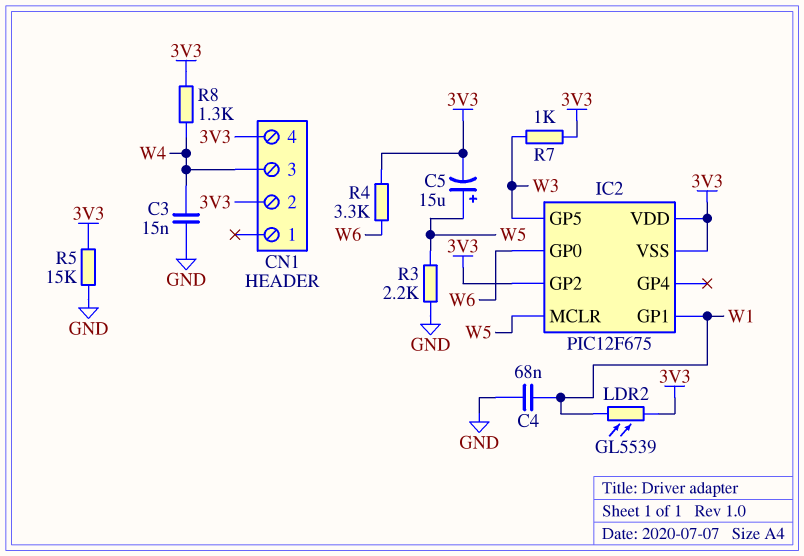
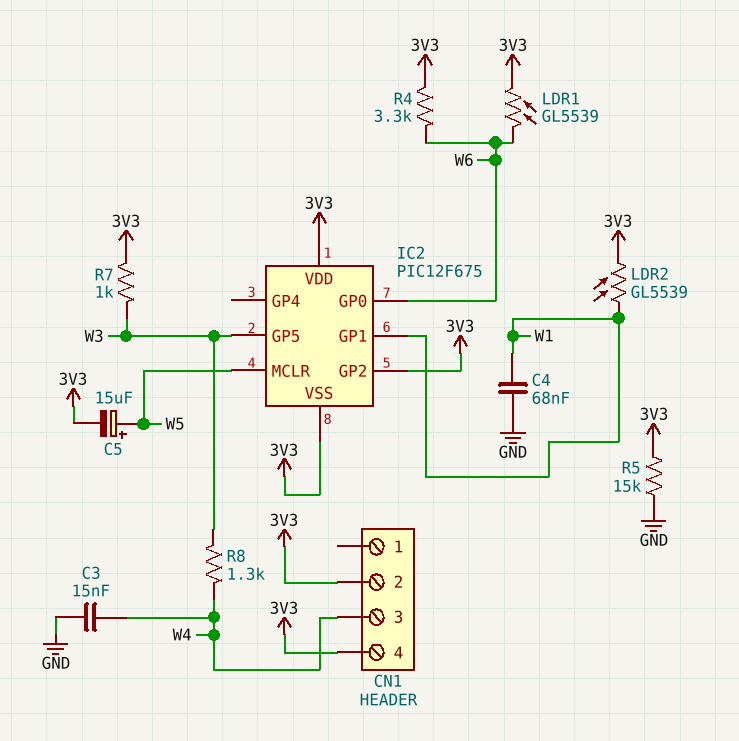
LDR1: none -> GL5539 (3V3, W6)
R3: 2.2k (GND, W5) -> none
R8: 1.3k (3V3, W4) -> 1.3k (W3, W4)

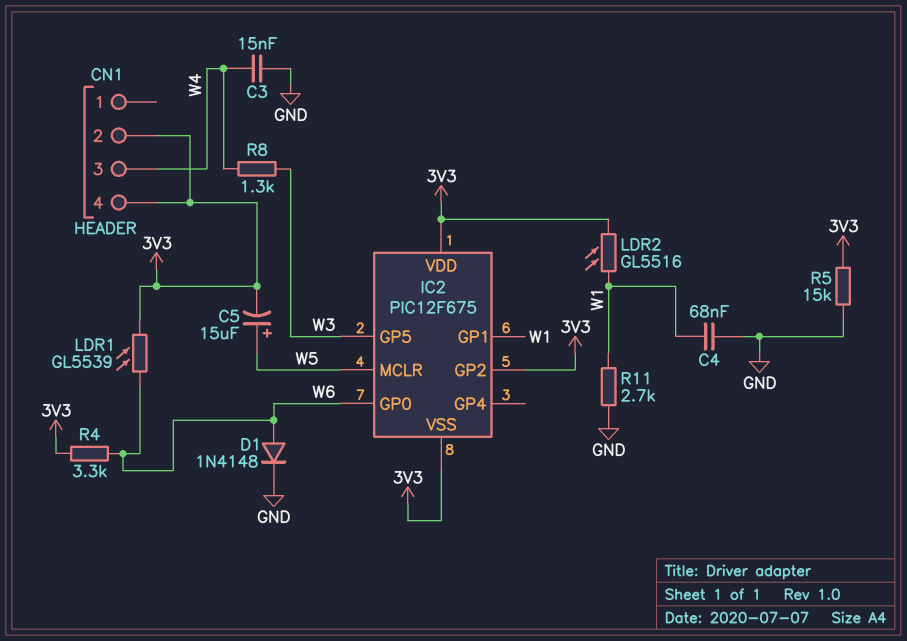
D1: none -> diode 1N4148 (A W6, K GND)
LDR2: GL5539 (3V3, W1) -> GL5516 (3V3, W1)
R7: 1k (3V3, W3) -> none
R11: none -> 2.7k (GND, W1)

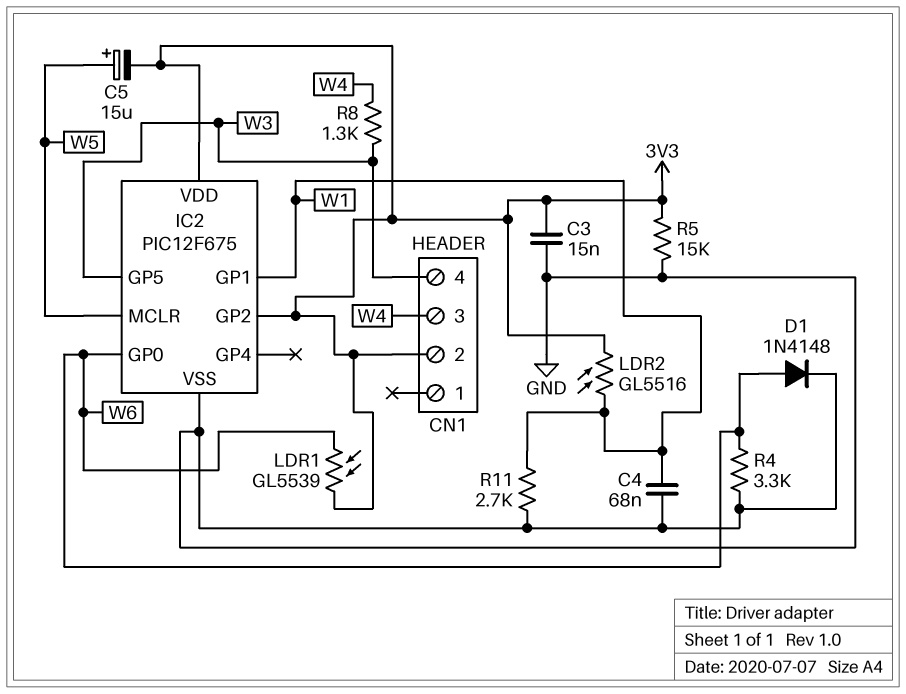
C3: 15nF (GND, W4) -> 15nF (3V3, GND)
CN1 pin 4: 3V3 -> W3
IC2 pin VSS: 3V3 -> GND
R4: 3.3k (3V3, W6) -> 3.3k (GND, W6)

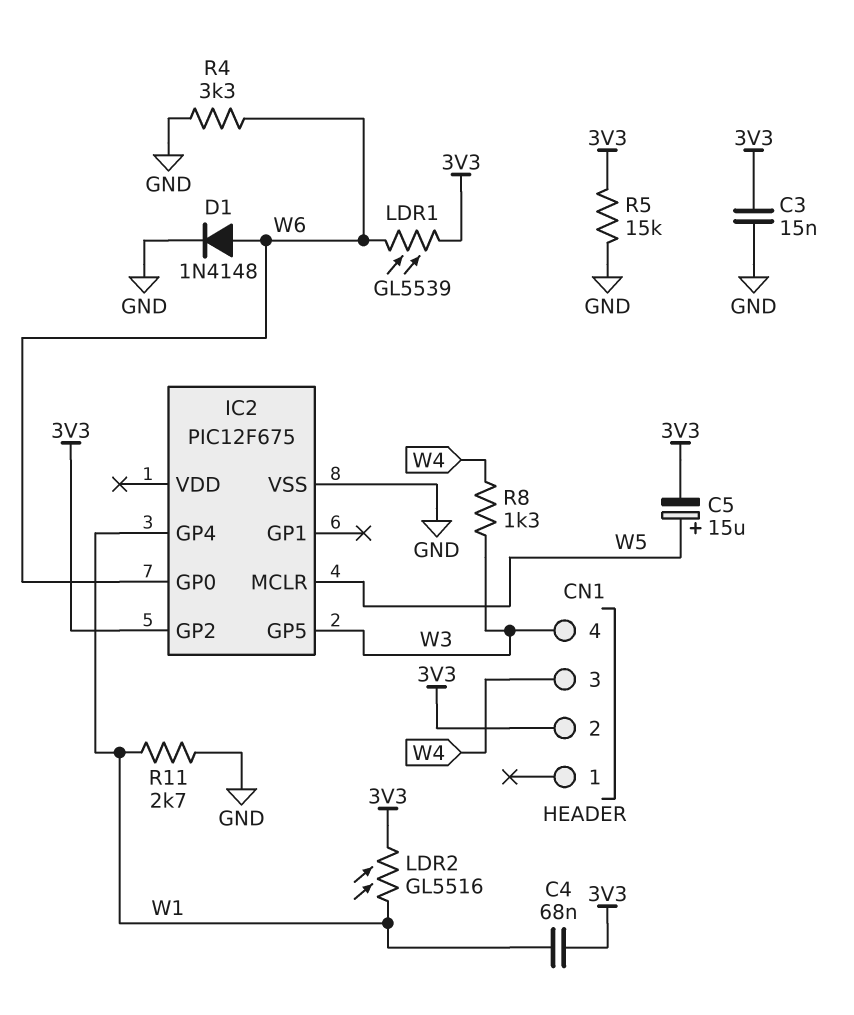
C4: 68nF (GND, W1) -> 68nF (3V3, W1)
IC2 pin GP1: W1 -> none
IC2 pin GP4: none -> W1
IC2 pin VDD: 3V3 -> none

